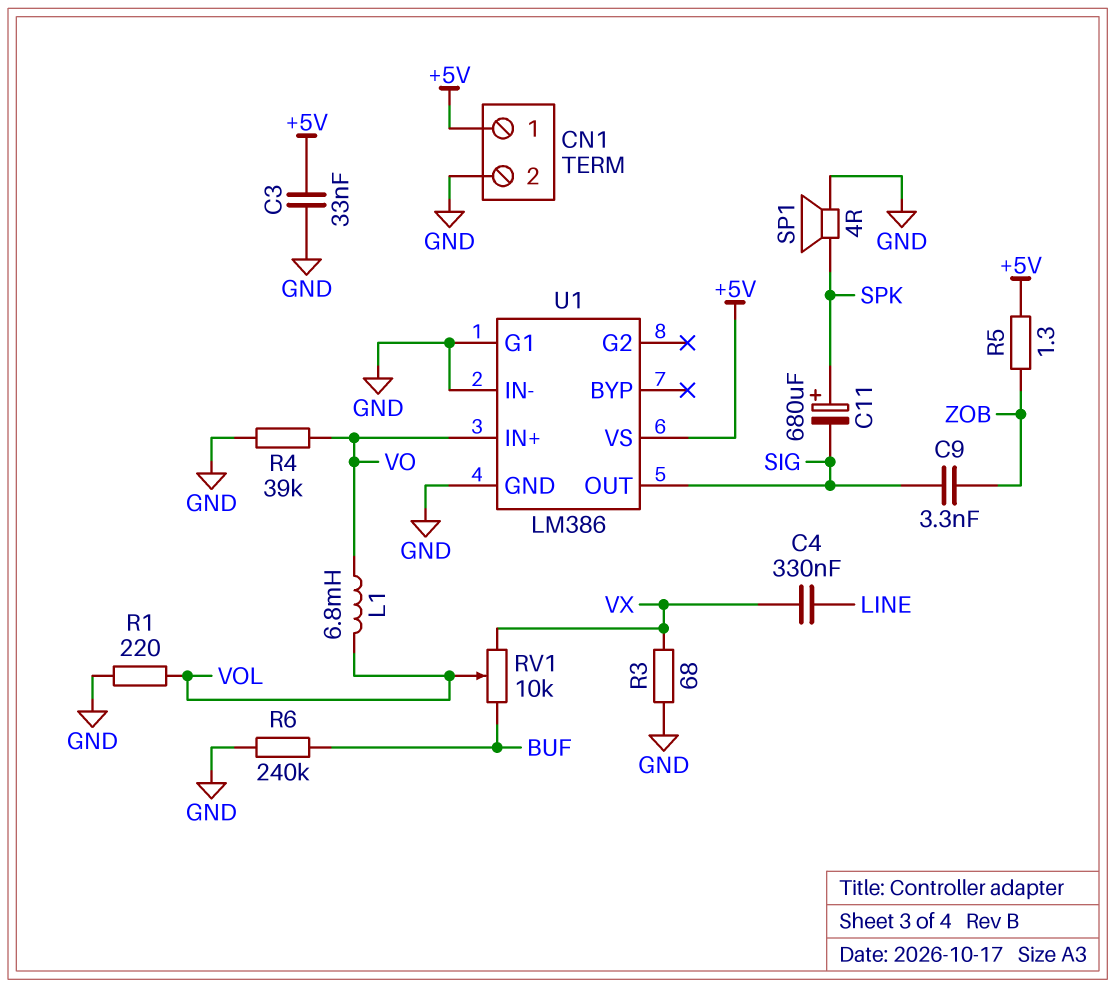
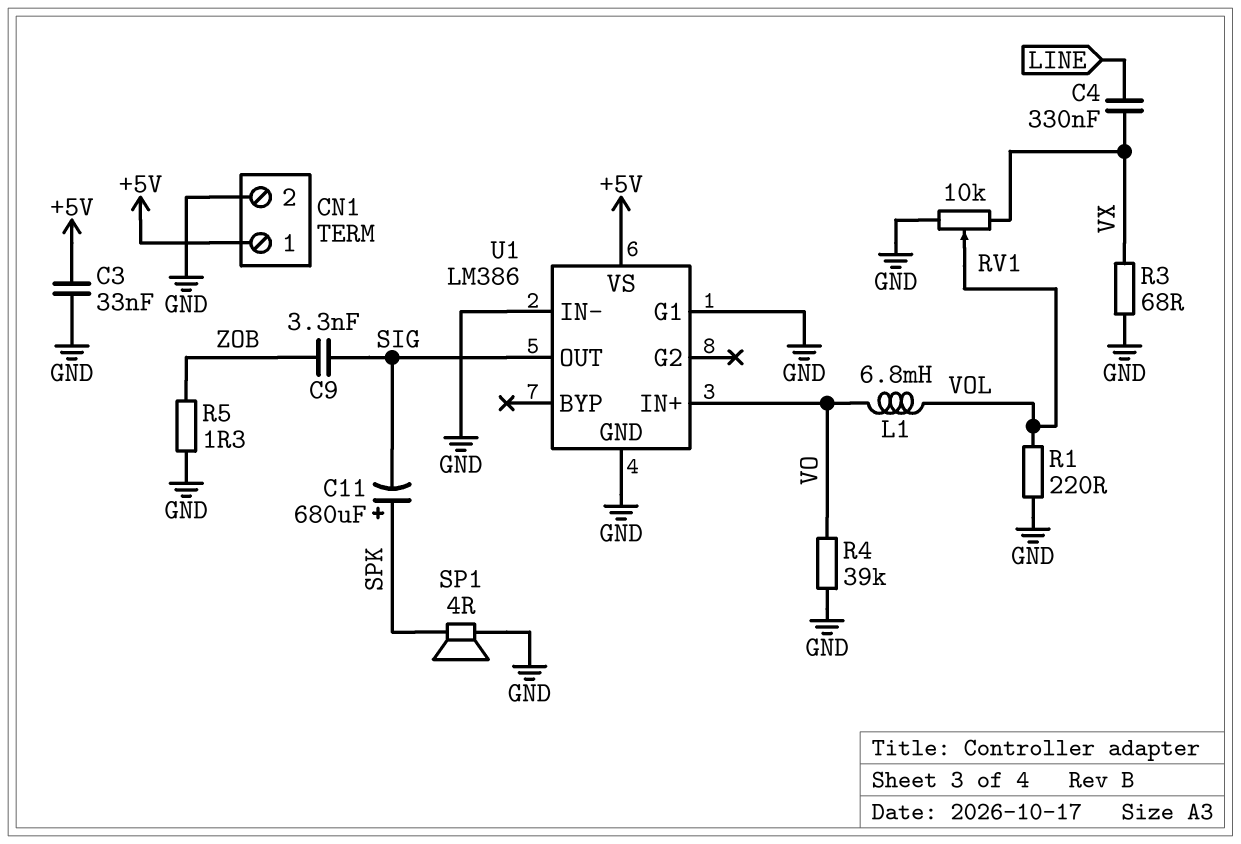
R5: 1.3 (+5V, ZOB) -> 1.3 (GND, ZOB)
R6: 240k (BUF, GND) -> none
RV1: 10k (BUF, VX, wiper VOL) -> 10k (GND, VX, wiper VOL)

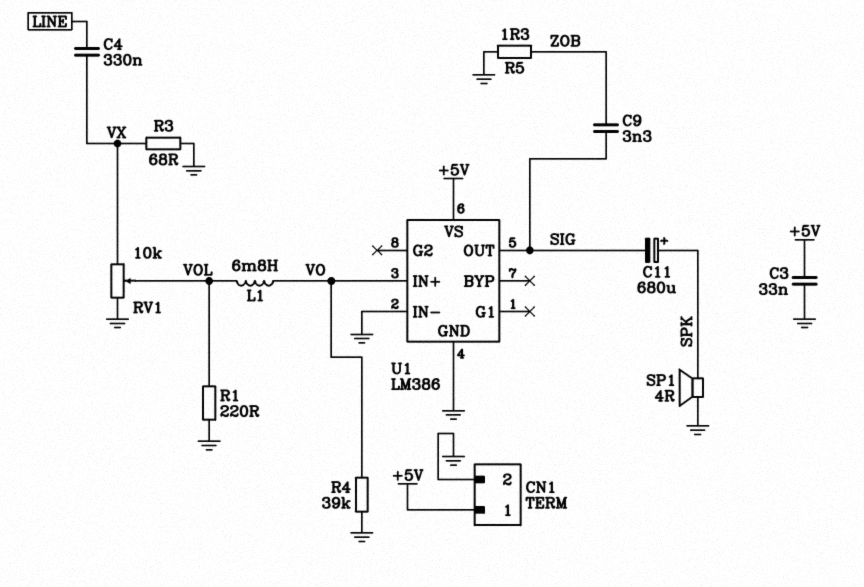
U1 pin G1: GND -> none

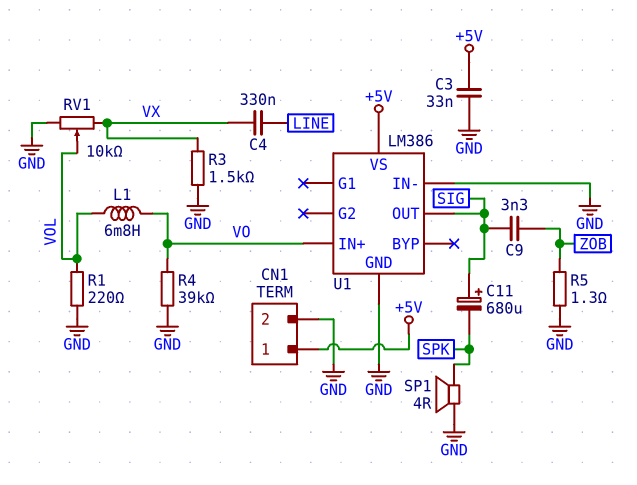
C11: 680uF (plus SPK, minus SIG) -> 680uF (plus SIG, minus SPK)
R3: 68 (GND, VX) -> 1.5k (GND, VX)

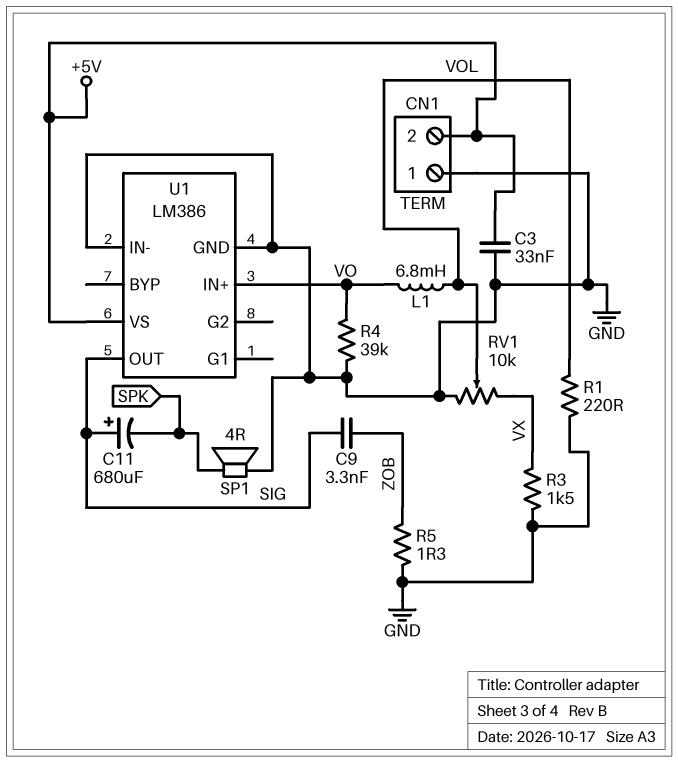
C4: 330nF (LINE, VX) -> none
CN1 pin 1: +5V -> GND
CN1 pin 2: GND -> +5V

